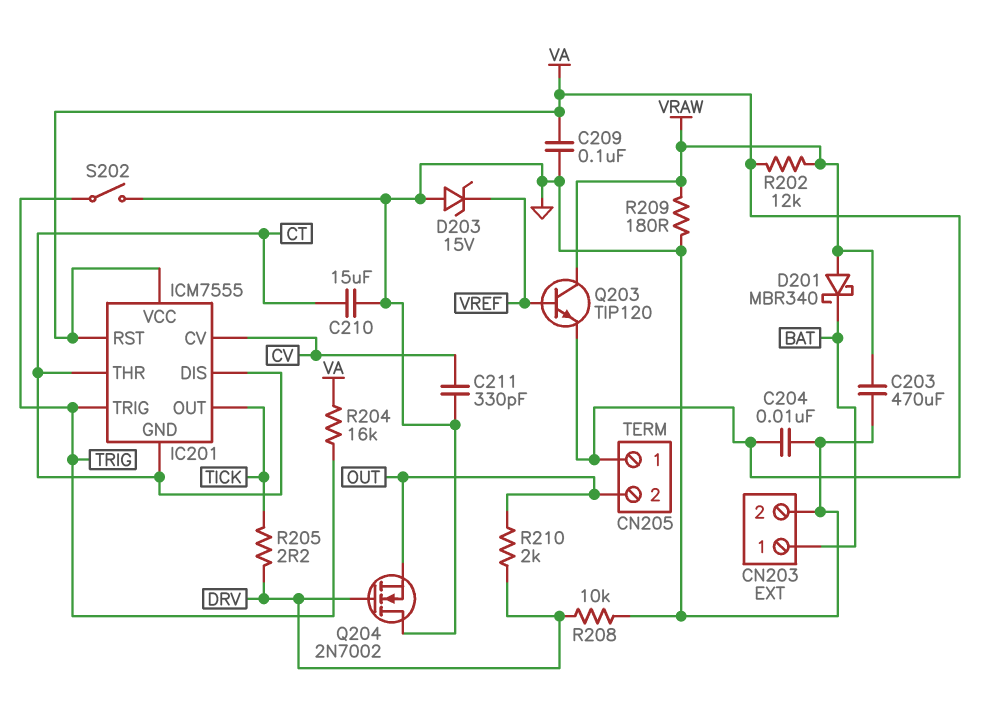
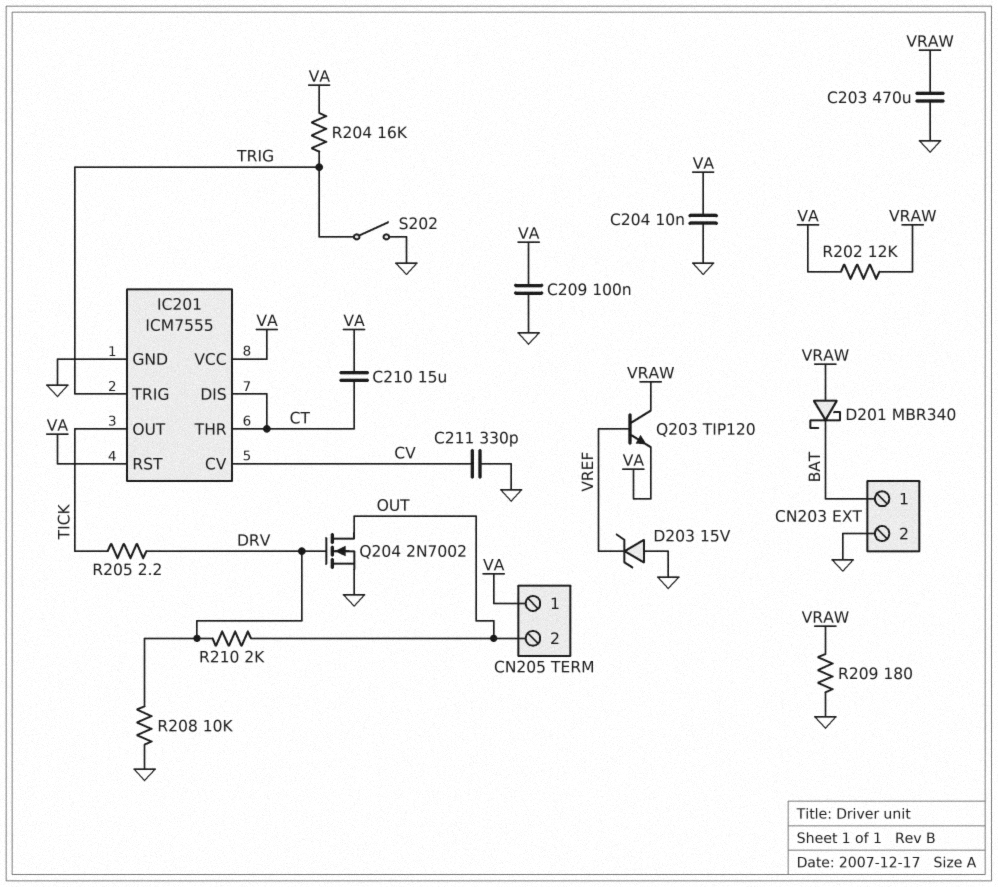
C210: 15uF (CT, GND) -> 15uF (CT, VA)
IC201 pin GND: CT -> GND
Q204: NMOS 2N7002 (G DRV, D GND, S OUT) -> NMOS 2N7002 (G DRV, D OUT, S GND)

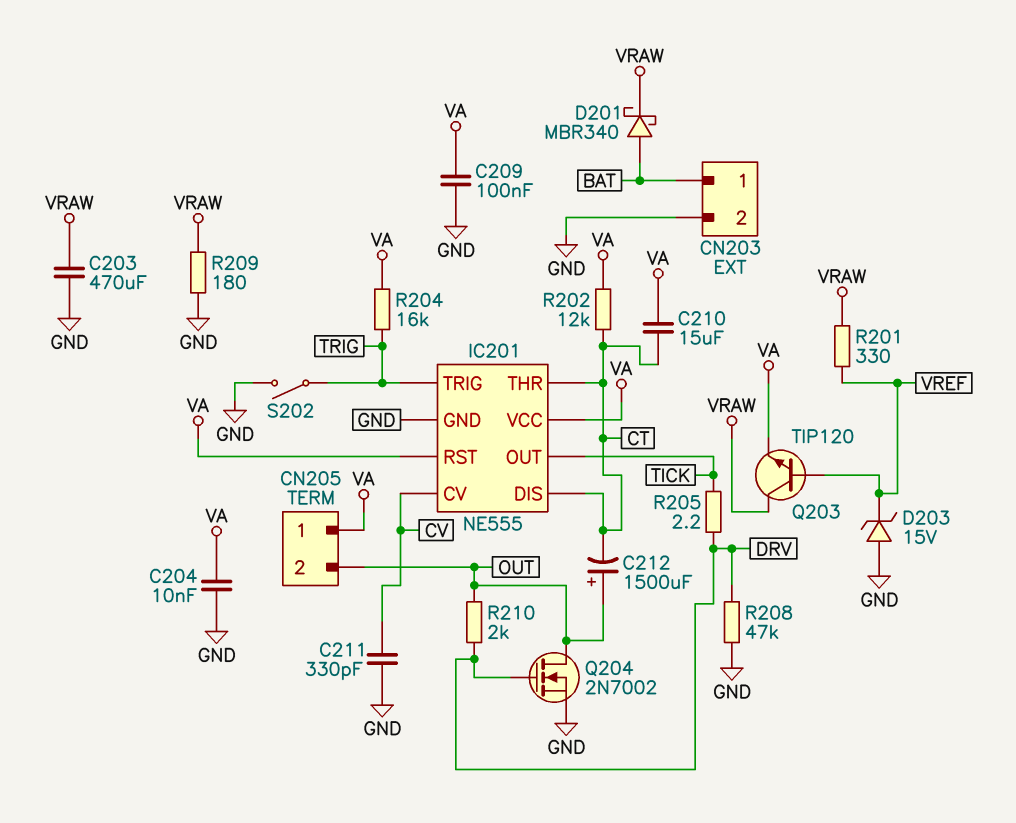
C212: none -> 1500uF (plus OUT, minus CT)
D201: schottky MBR340 (A VRAW, K BAT) -> schottky MBR340 (A BAT, K VRAW)
IC201: ICM7555 -> NE555
R201: none -> 330 (VRAW, VREF)
R202: 12k (VA, VRAW) -> 12k (CT, VA)
R208: 10k (DRV, GND) -> 47k (DRV, GND)

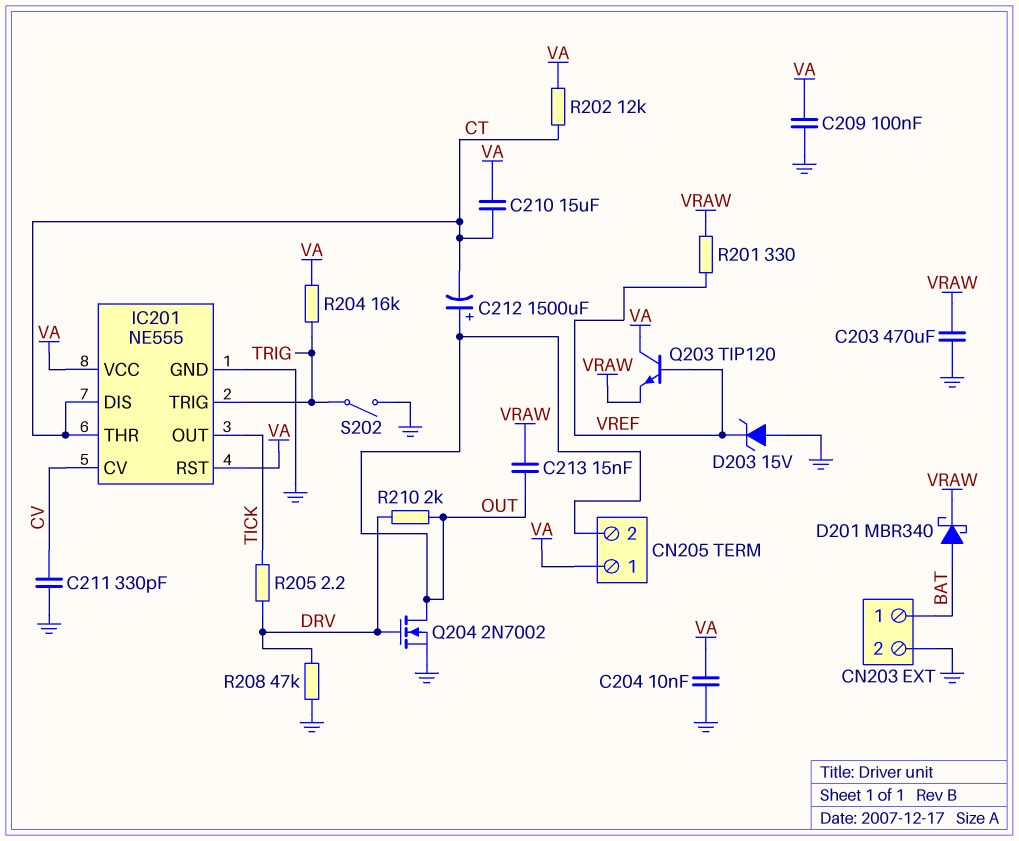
C213: none -> 15nF (OUT, VRAW)
Q203: NPN TIP120 (B VREF, C VRAW, E VA) -> NPN TIP120 (B VREF, C VA, E VRAW)
R209: 180 (GND, VRAW) -> none

